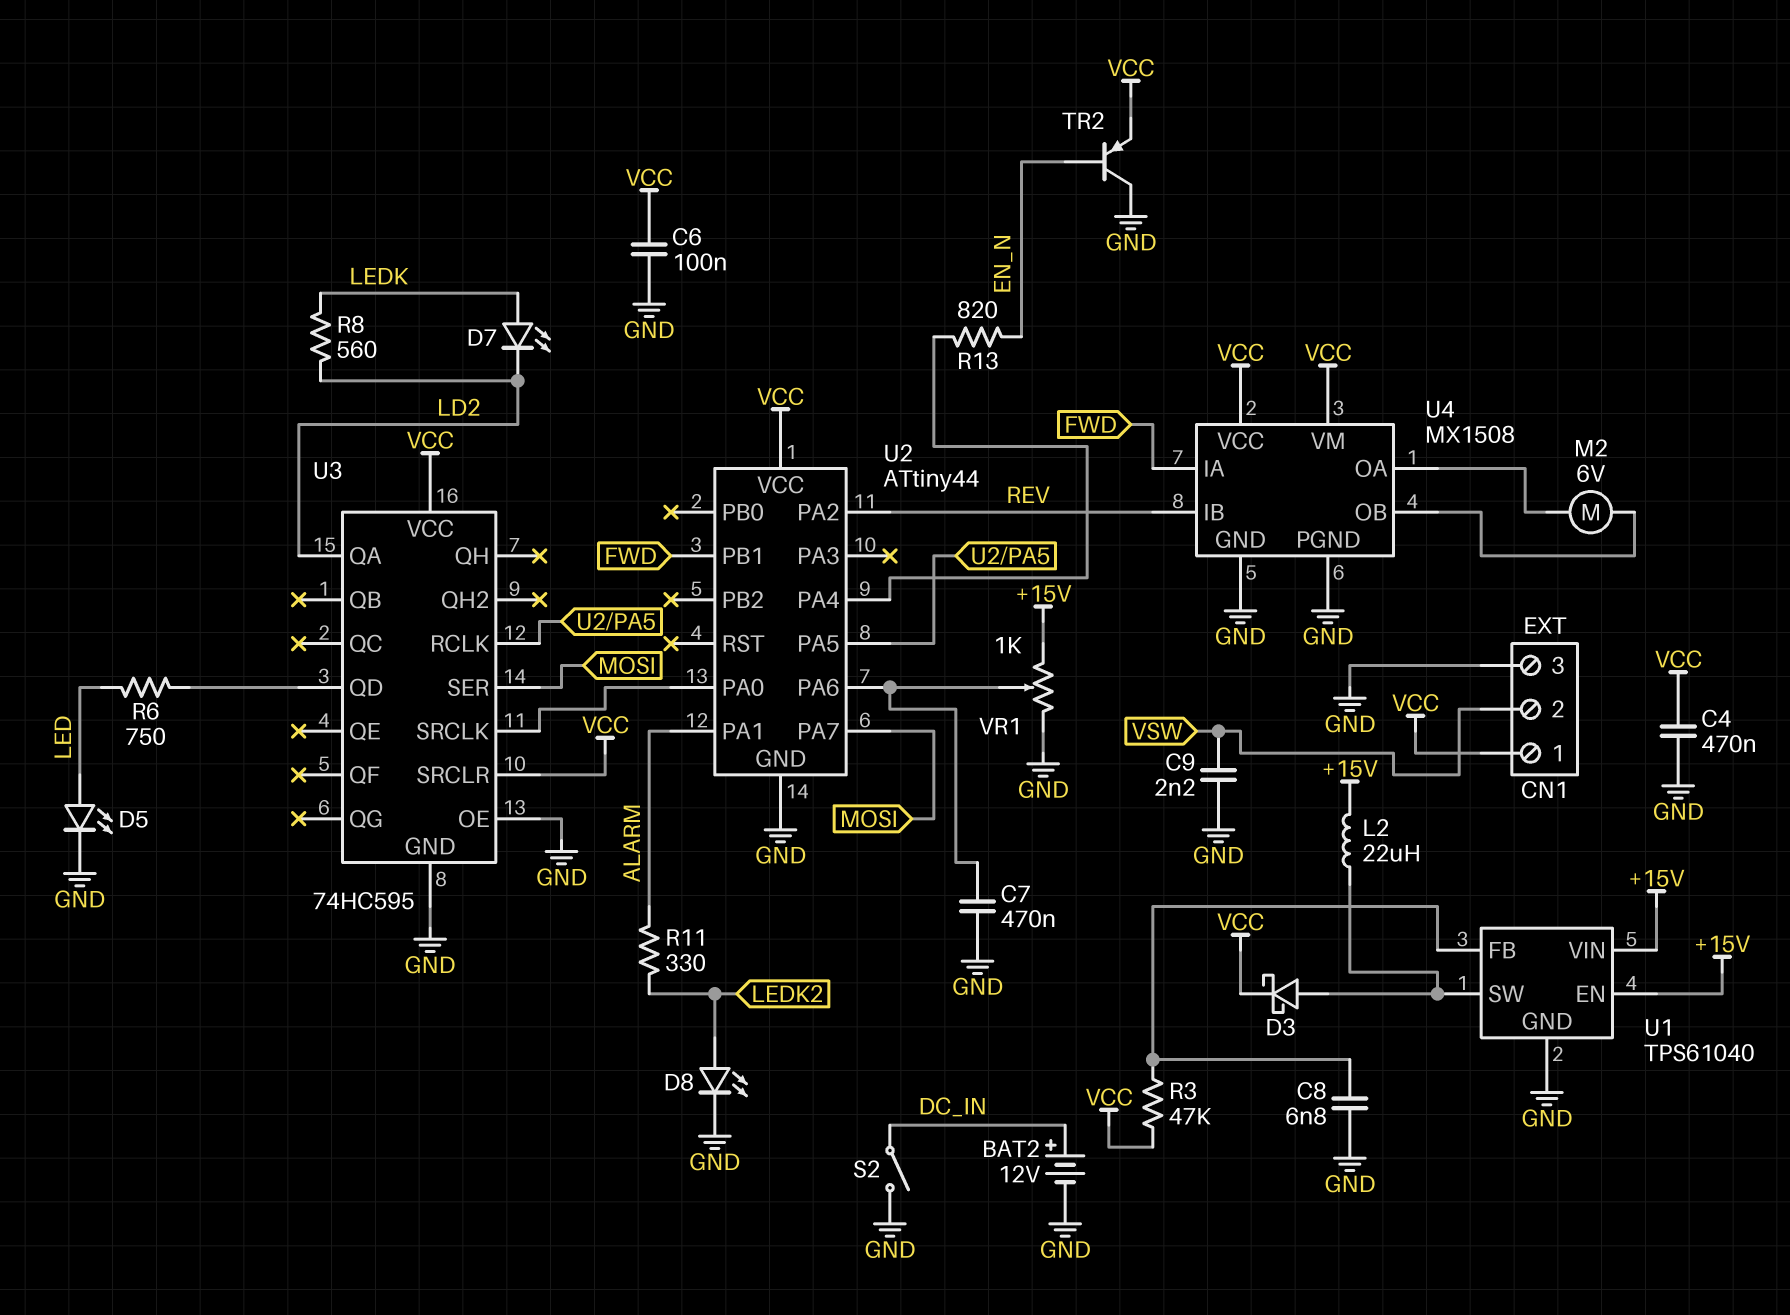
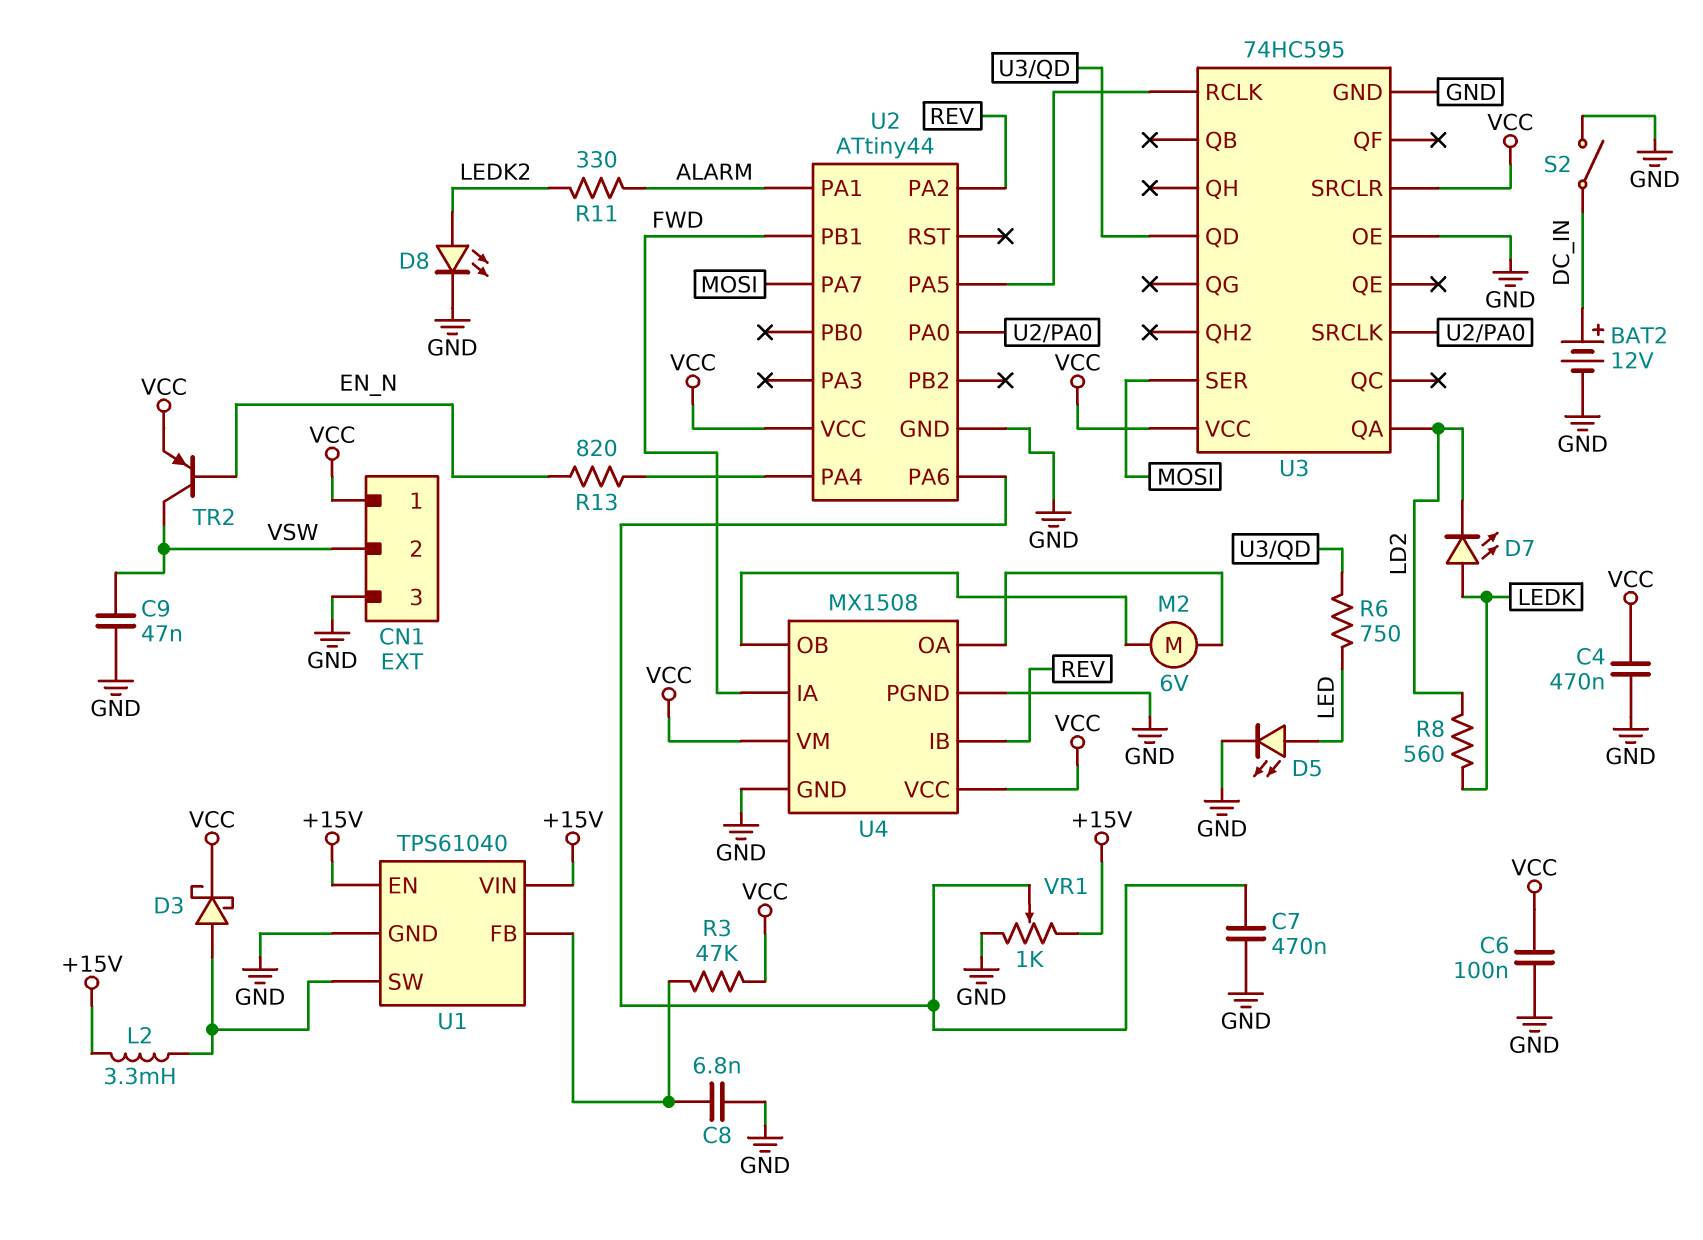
C9: 2.2nF (GND, VSW) -> 47nF (GND, VSW)
L2: 22uH (+15V, U1/SW) -> 3.3mH (+15V, U1/SW)
TR2: PNP (B EN_N, C GND, E VCC) -> PNP (B EN_N, C VSW, E VCC)

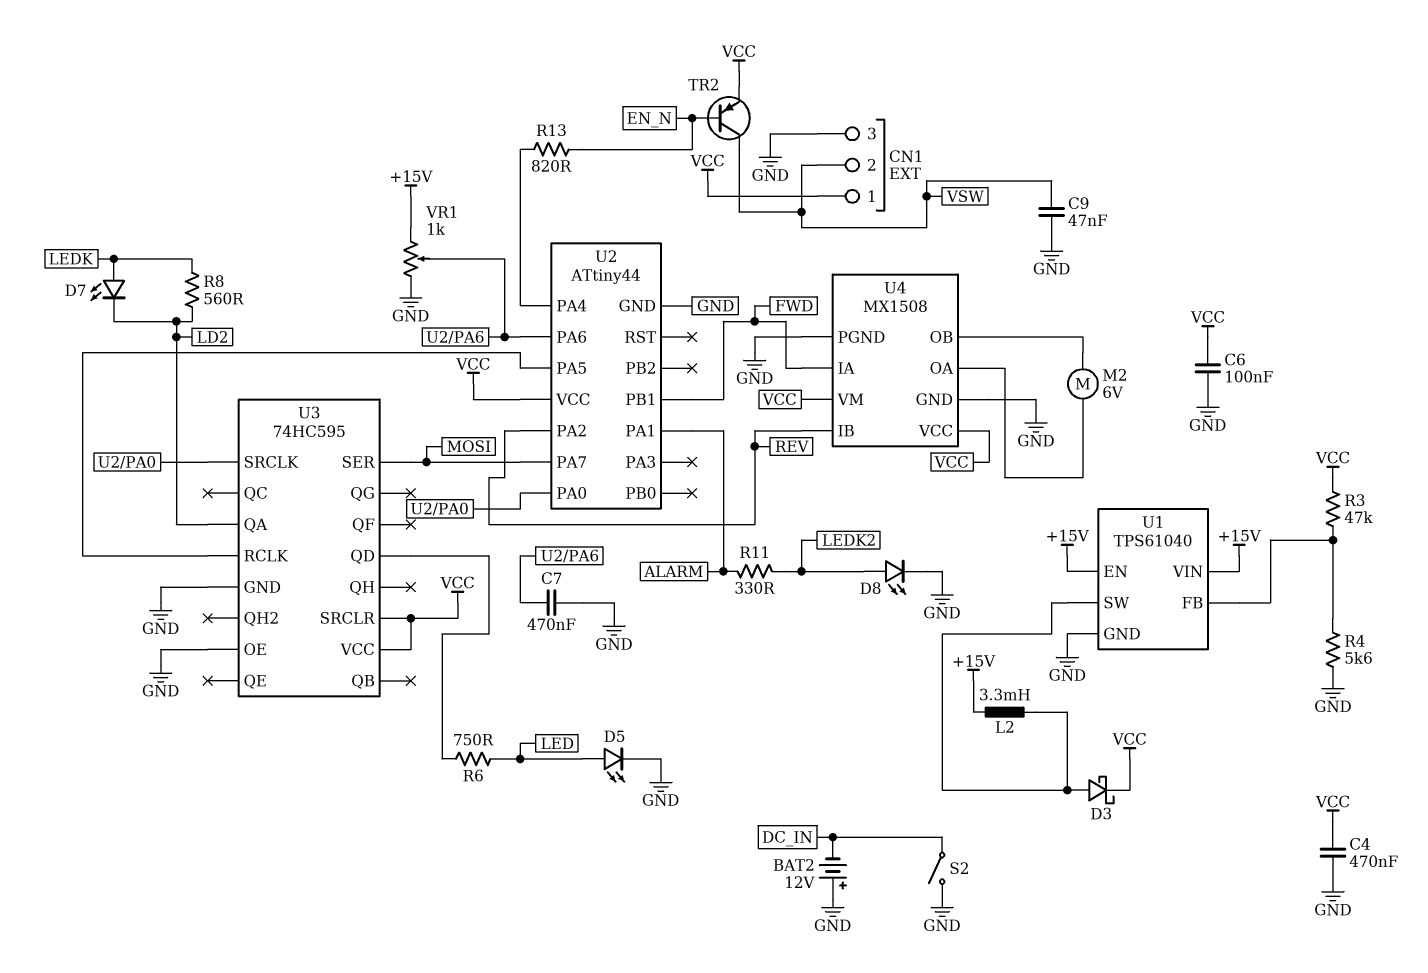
BAT2: 12V (plus DC_IN, minus GND) -> 12V (plus GND, minus DC_IN)
C8: 6.8nF (GND, U1/FB) -> none
R4: none -> 5.6k (GND, U1/FB)

